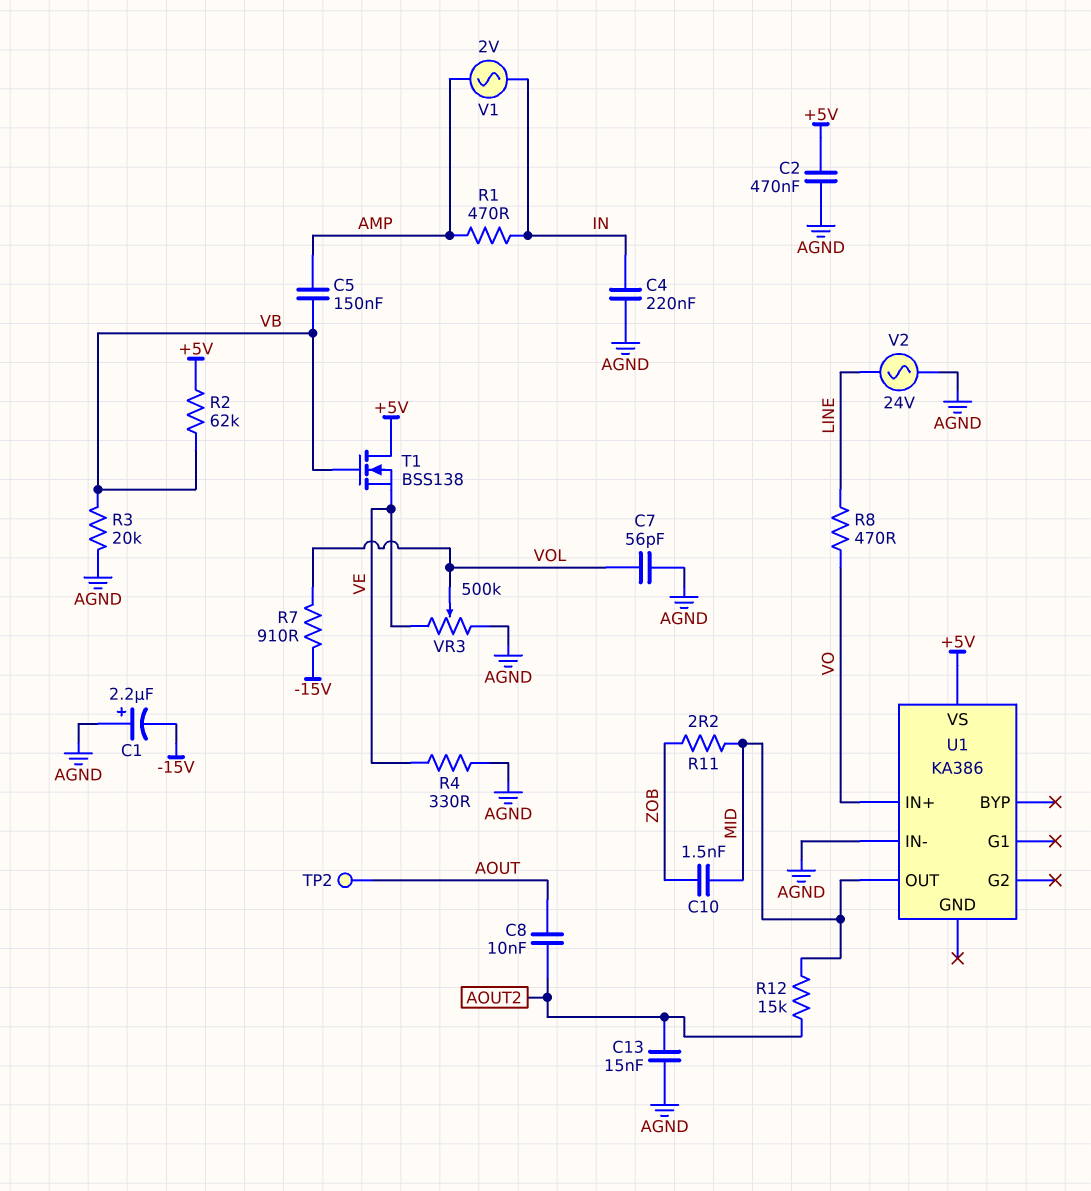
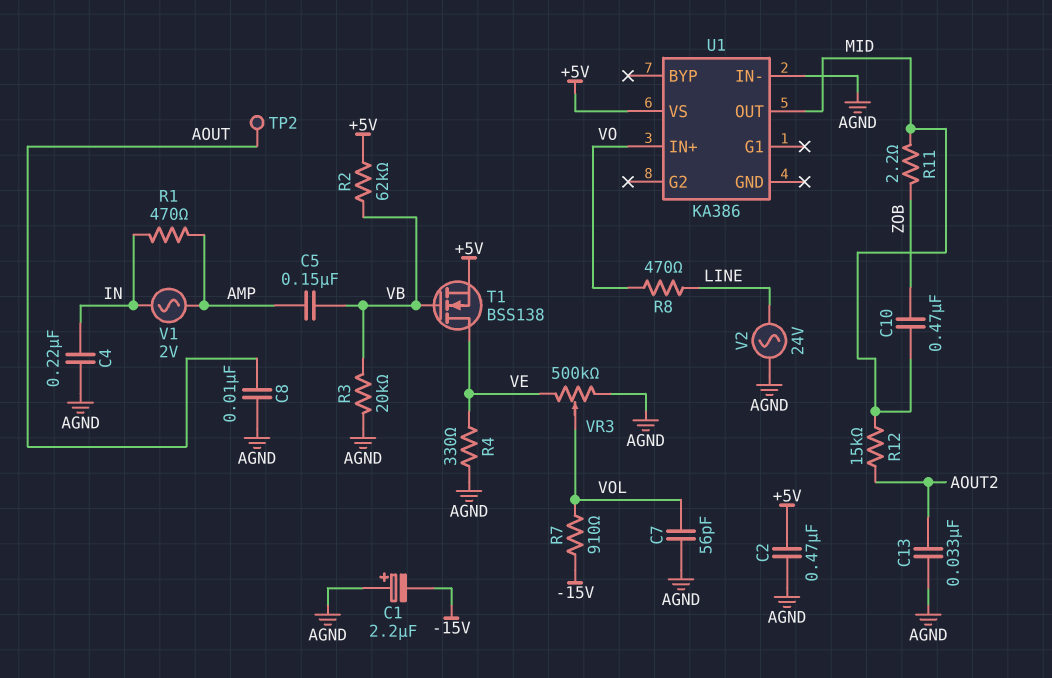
C8: 10nF (AOUT, AOUT2) -> 10nF (AGND, AOUT)
C10: 1.5nF (MID, ZOB) -> 470nF (MID, ZOB)
C13: 15nF (AGND, AOUT2) -> 33nF (AGND, AOUT2)
T1: NMOS BSS138 (G VB, D +5V, S VE) -> NMOS BSS138 (G VB, D VE, S +5V)

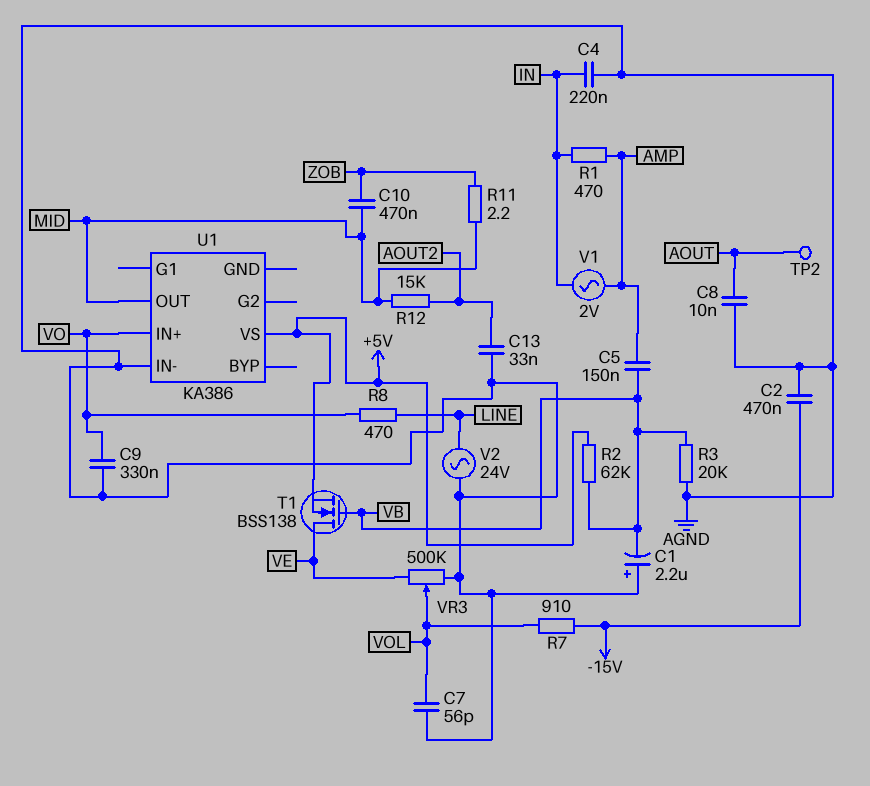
C1: 2.2uF (plus AGND, minus -15V) -> 2.2uF (plus AGND, minus VB)
C2: 470nF (+5V, AGND) -> 470nF (-15V, AGND)
C9: none -> 330nF (AGND, VO)
R4: 330 (AGND, VE) -> none

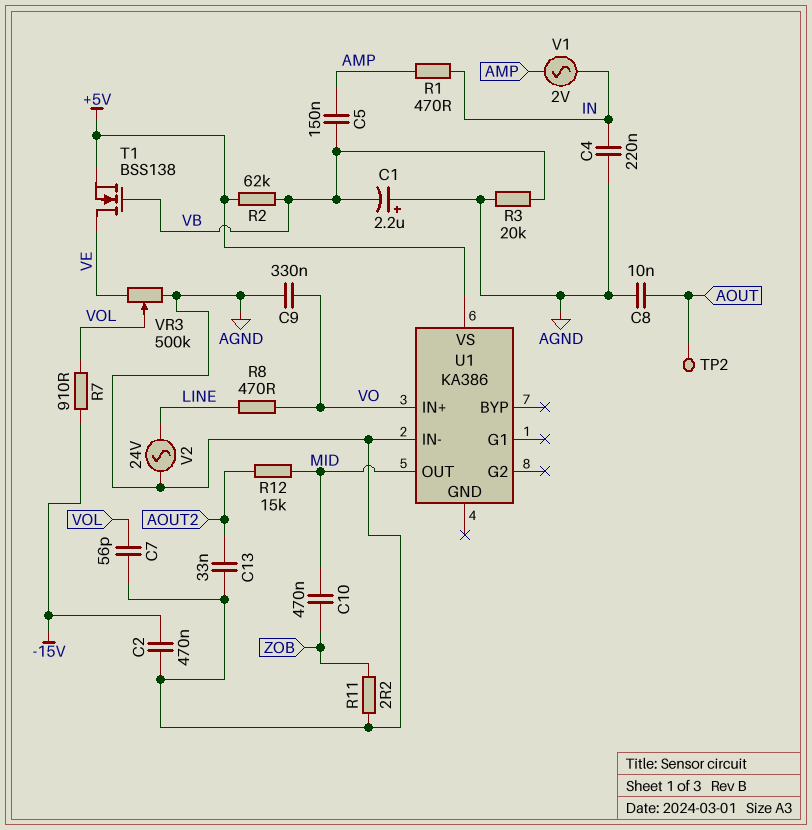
R11: 2.2 (MID, ZOB) -> 2.2 (AGND, ZOB)

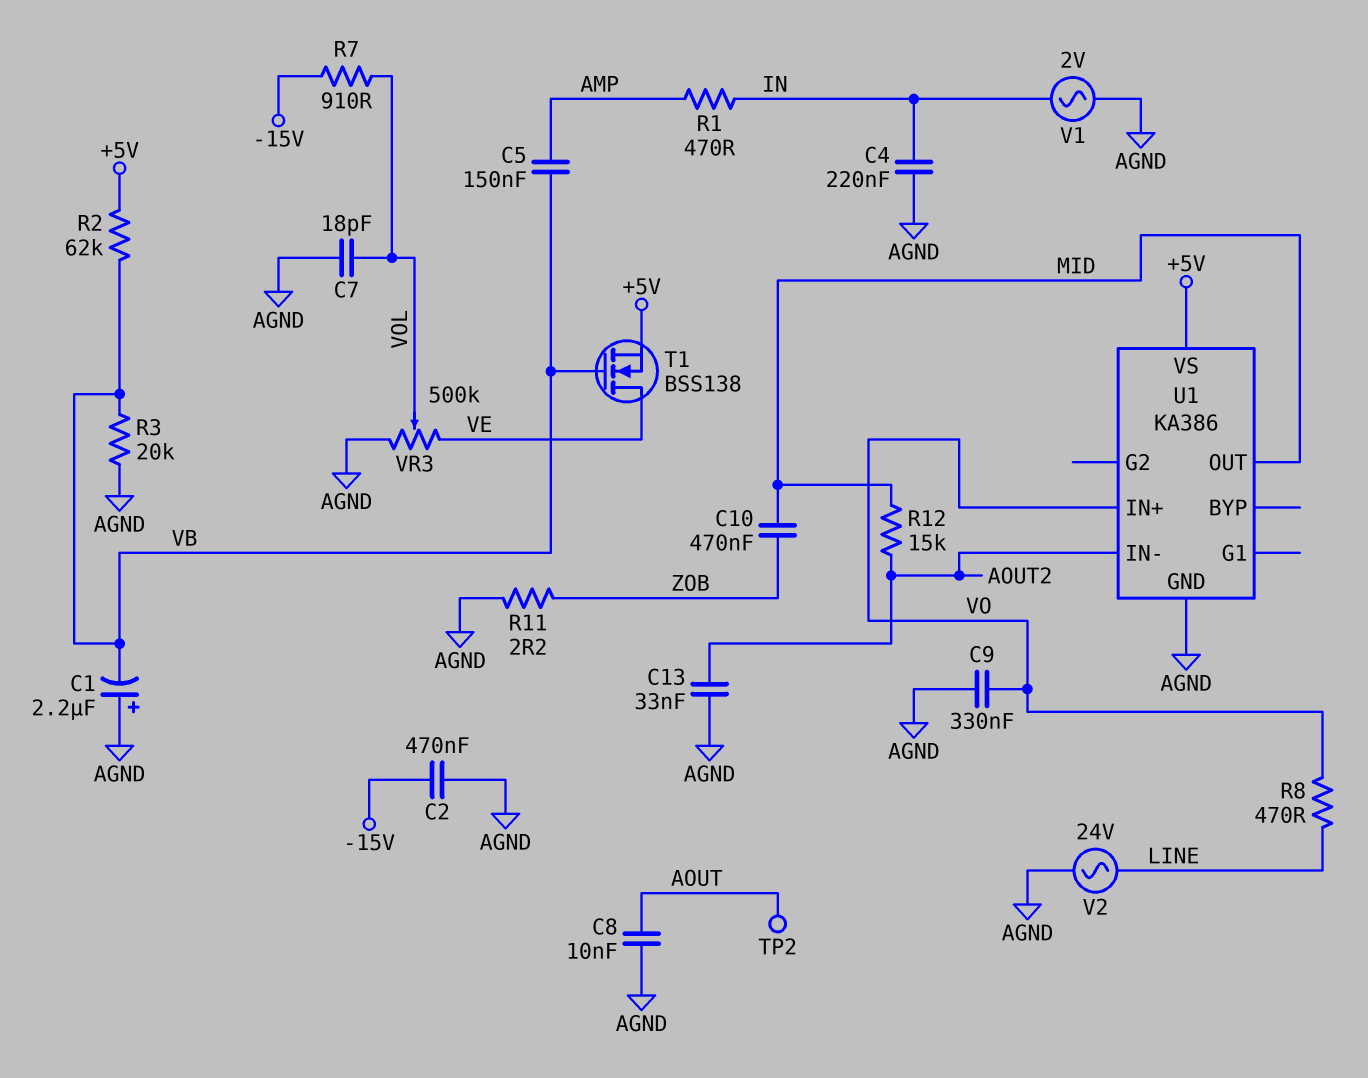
C7: 56pF (AGND, VOL) -> 18pF (AGND, VOL)
U1 pin GND: none -> AGND
U1 pin IN-: AGND -> AOUT2
V1: AC 2V (AMP, IN) -> AC 2V (AGND, IN)

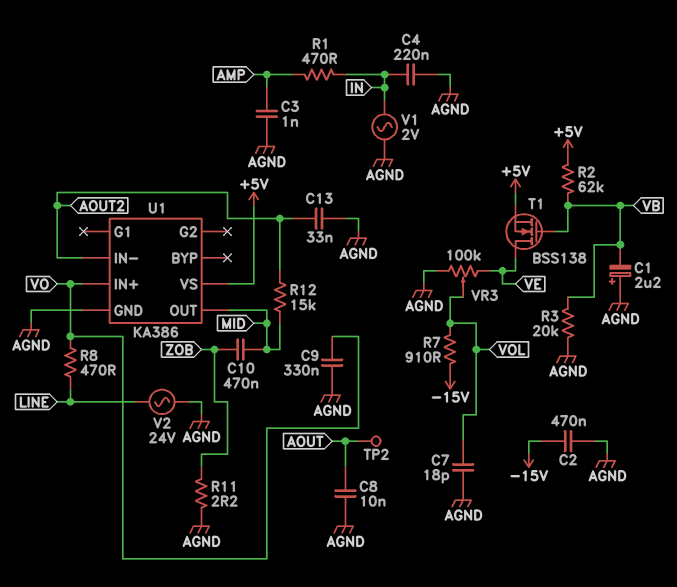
C3: none -> 1nF (AGND, AMP)
C5: 150nF (AMP, VB) -> none
VR3: 500k (AGND, VE, wiper VOL) -> 100k (AGND, VE, wiper VOL)

